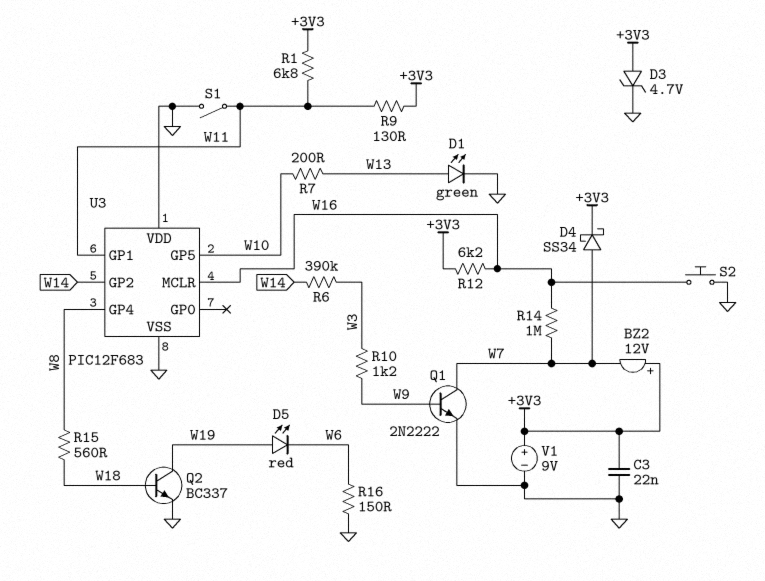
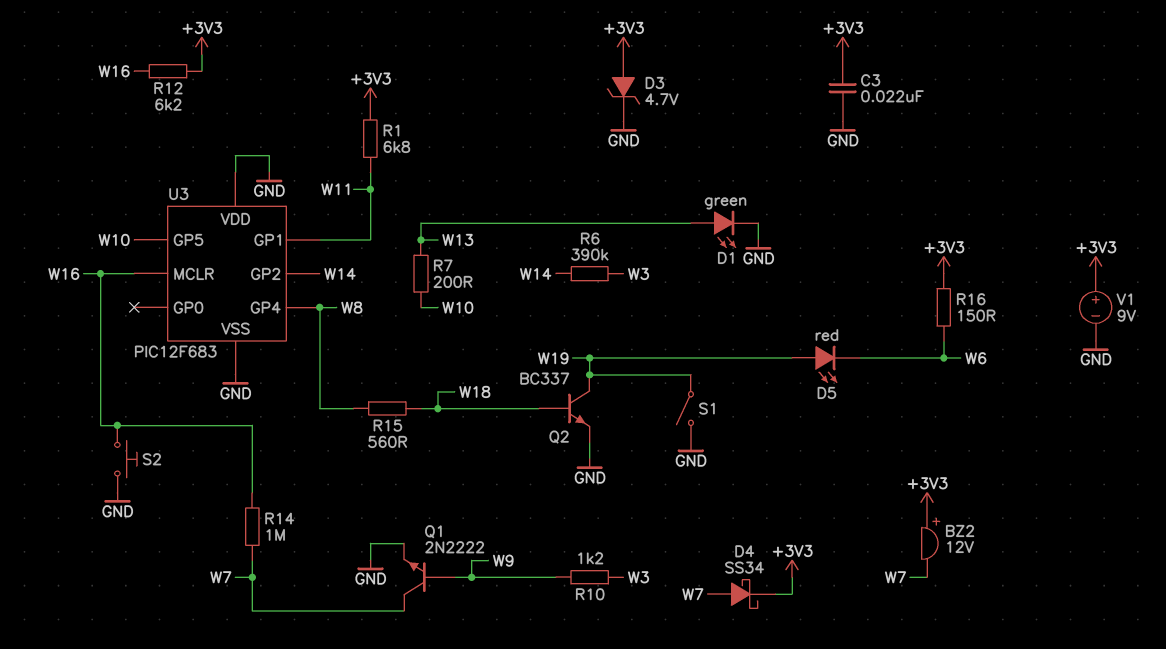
R9: 130 (+3V3, W11) -> none
R16: 150 (GND, W6) -> 150 (+3V3, W6)
S1: switch (GND, W11) -> switch (GND, W19)

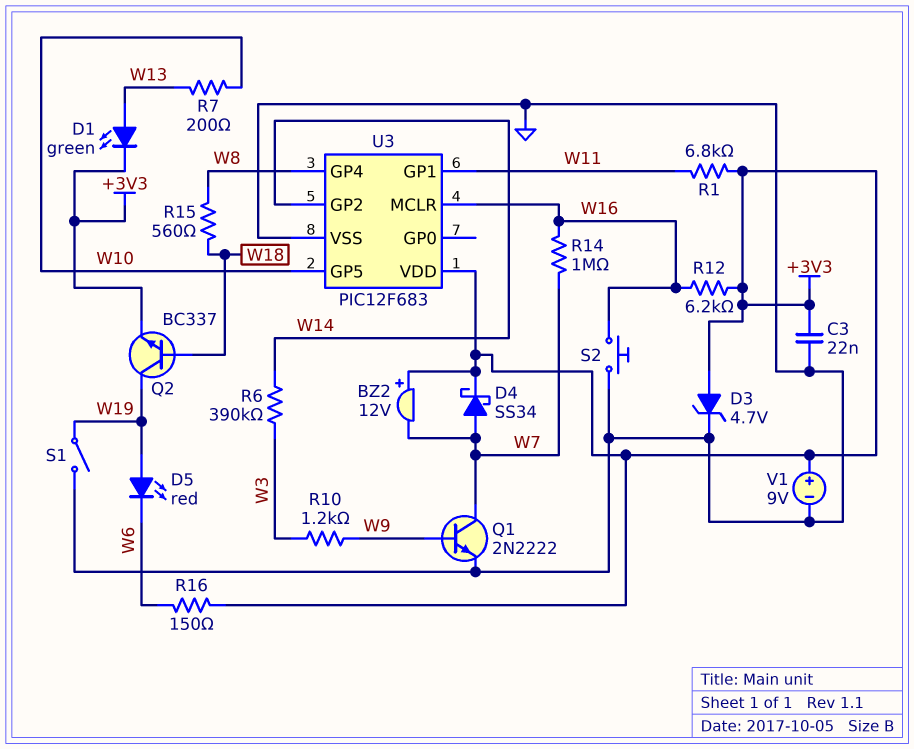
D1: LED green (A W13, K GND) -> LED green (A W13, K +3V3)
Q2: NPN BC337 (B W18, C W19, E GND) -> NPN BC337 (B W18, C W19, E +3V3)
U3 pin VDD: GND -> +3V3

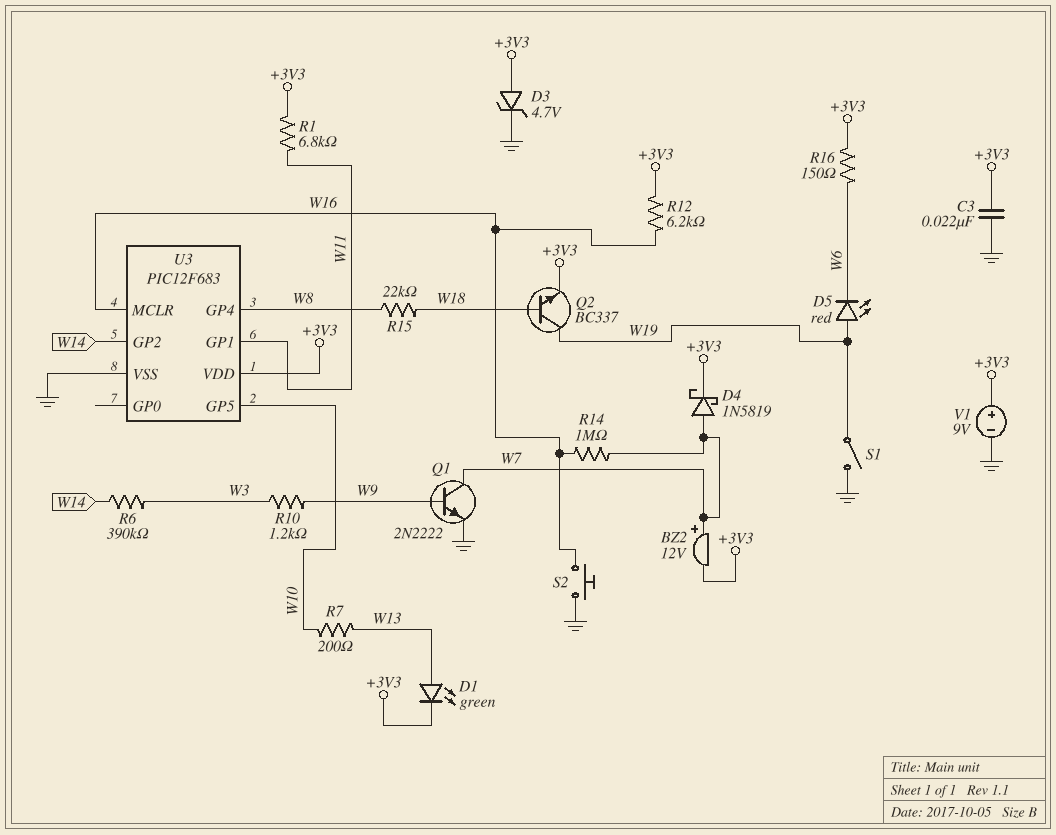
BZ2: buzzer 12V (plus +3V3, minus W7) -> buzzer 12V (plus W7, minus +3V3)
D4: schottky SS34 (A W7, K +3V3) -> schottky 1N5819 (A W7, K +3V3)
R15: 560 (W8, W18) -> 22k (W8, W18)

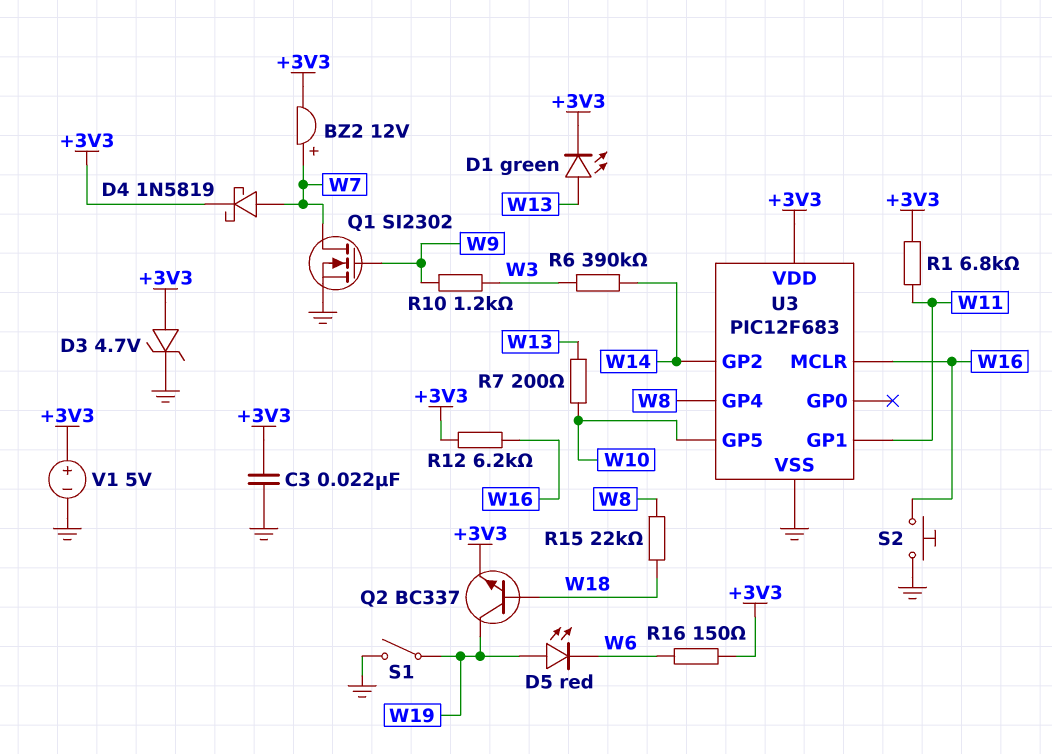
Q1: NPN 2N2222 (B W9, C W7, E GND) -> NMOS SI2302 (G W9, D W7, S GND)
R14: 1M (W7, W16) -> none
V1: 9V (plus +3V3, minus GND) -> 5V (plus +3V3, minus GND)

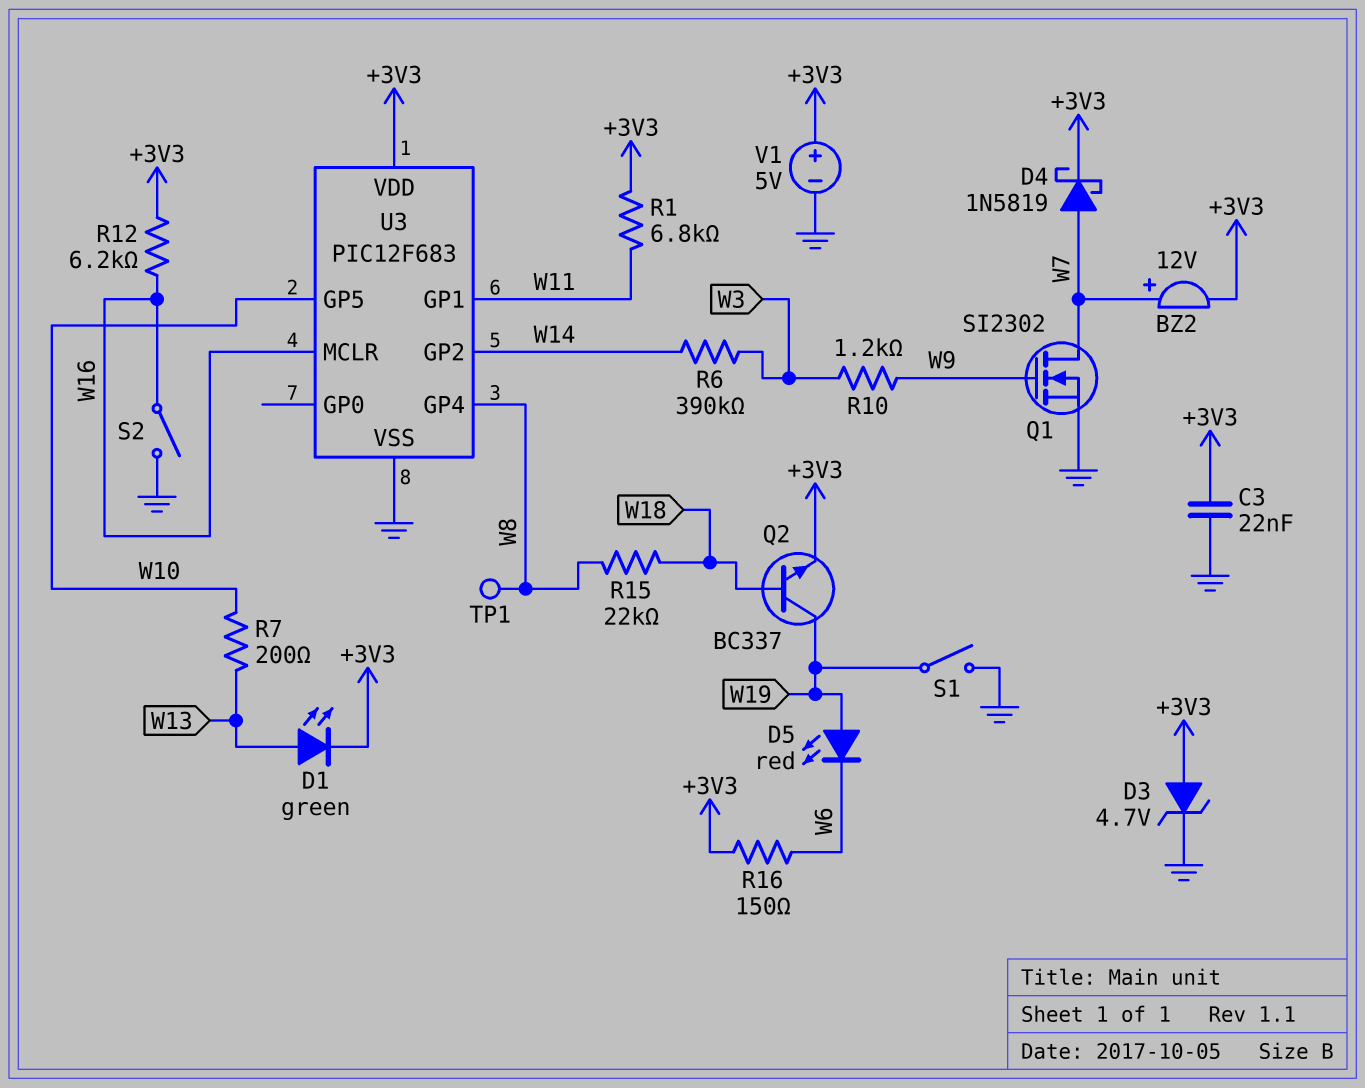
S2: button (GND, W16) -> switch (GND, W16)
TP1: none -> test point (W8)

